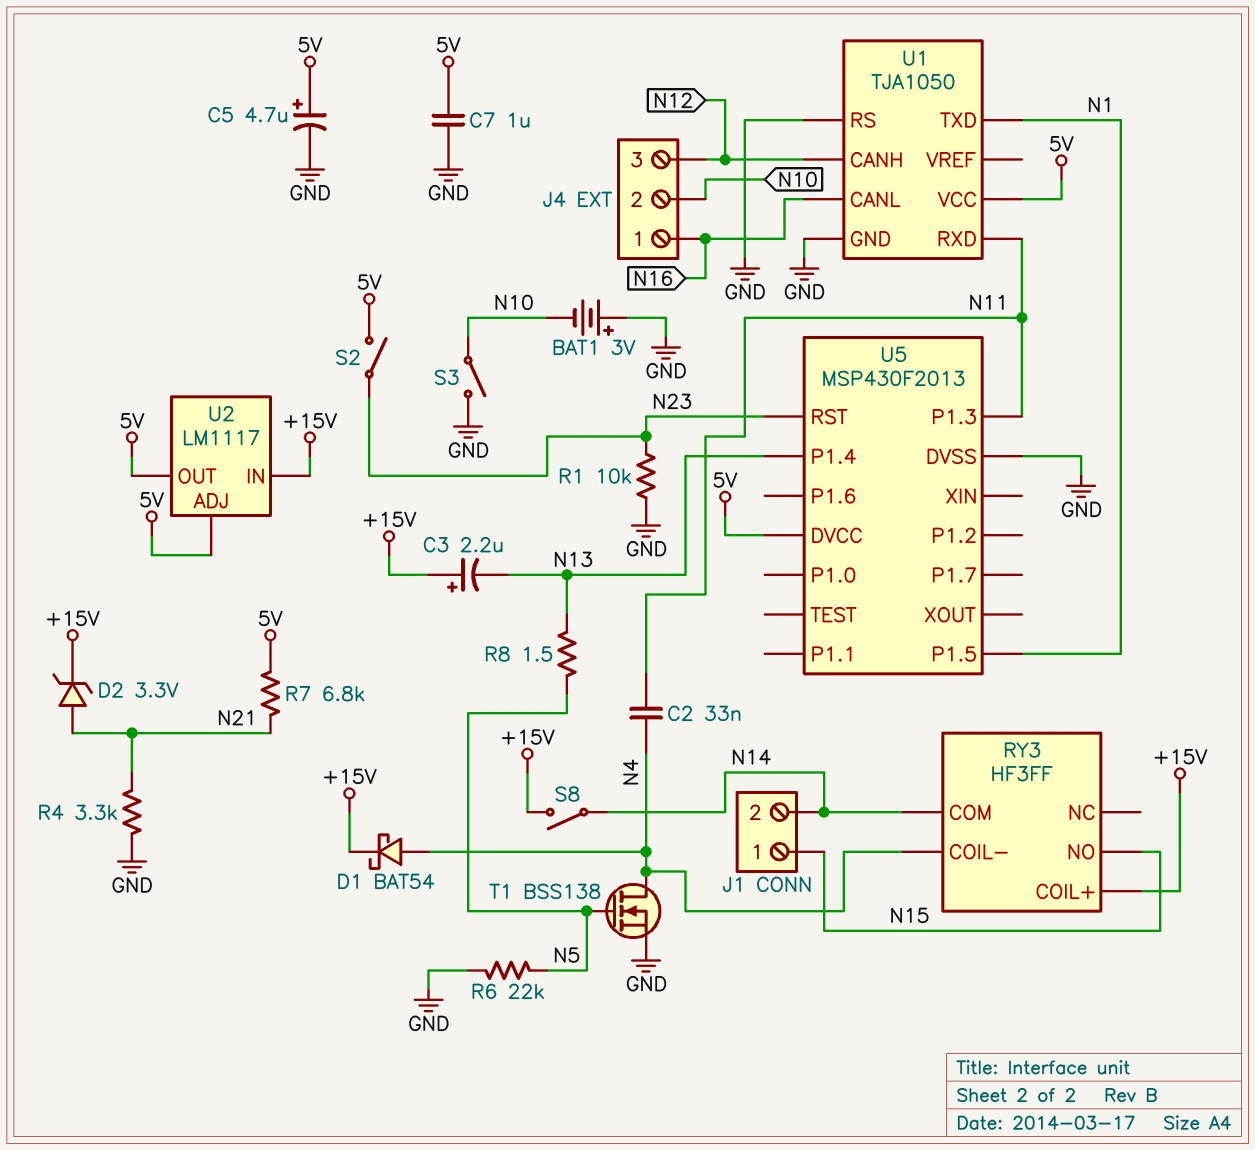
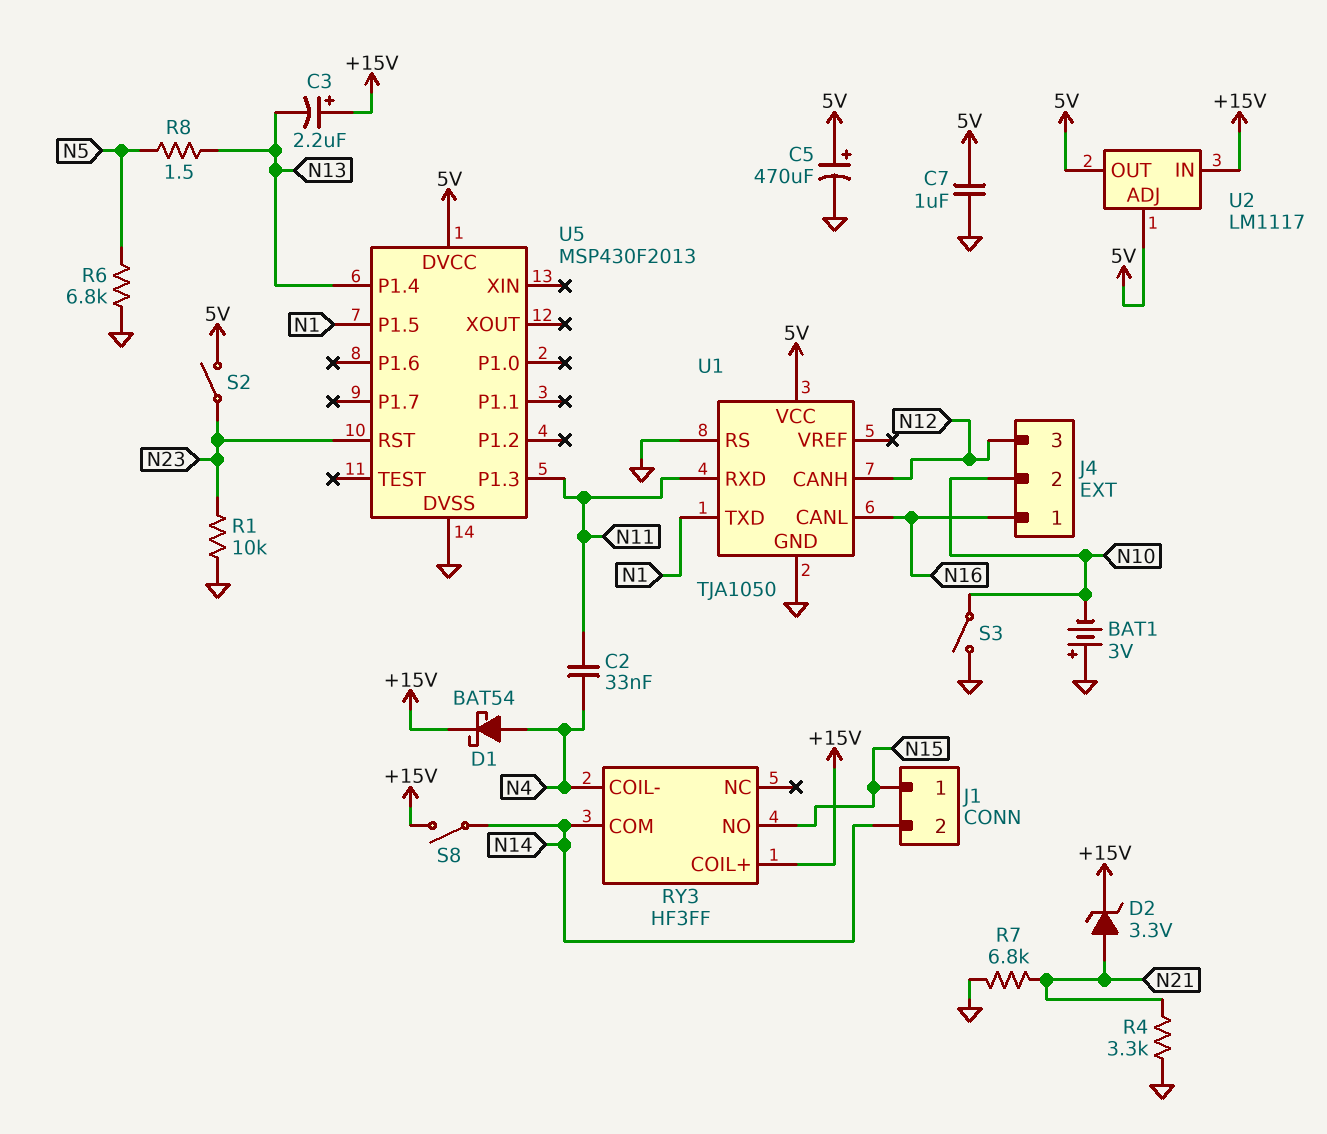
C5: 4.7uF (plus 5V, minus GND) -> 470uF (plus 5V, minus GND)
R6: 22k (GND, N5) -> 6.8k (GND, N5)
R7: 6.8k (5V, N21) -> 6.8k (GND, N21)
T1: NMOS BSS138 (G N5, D N4, S GND) -> none

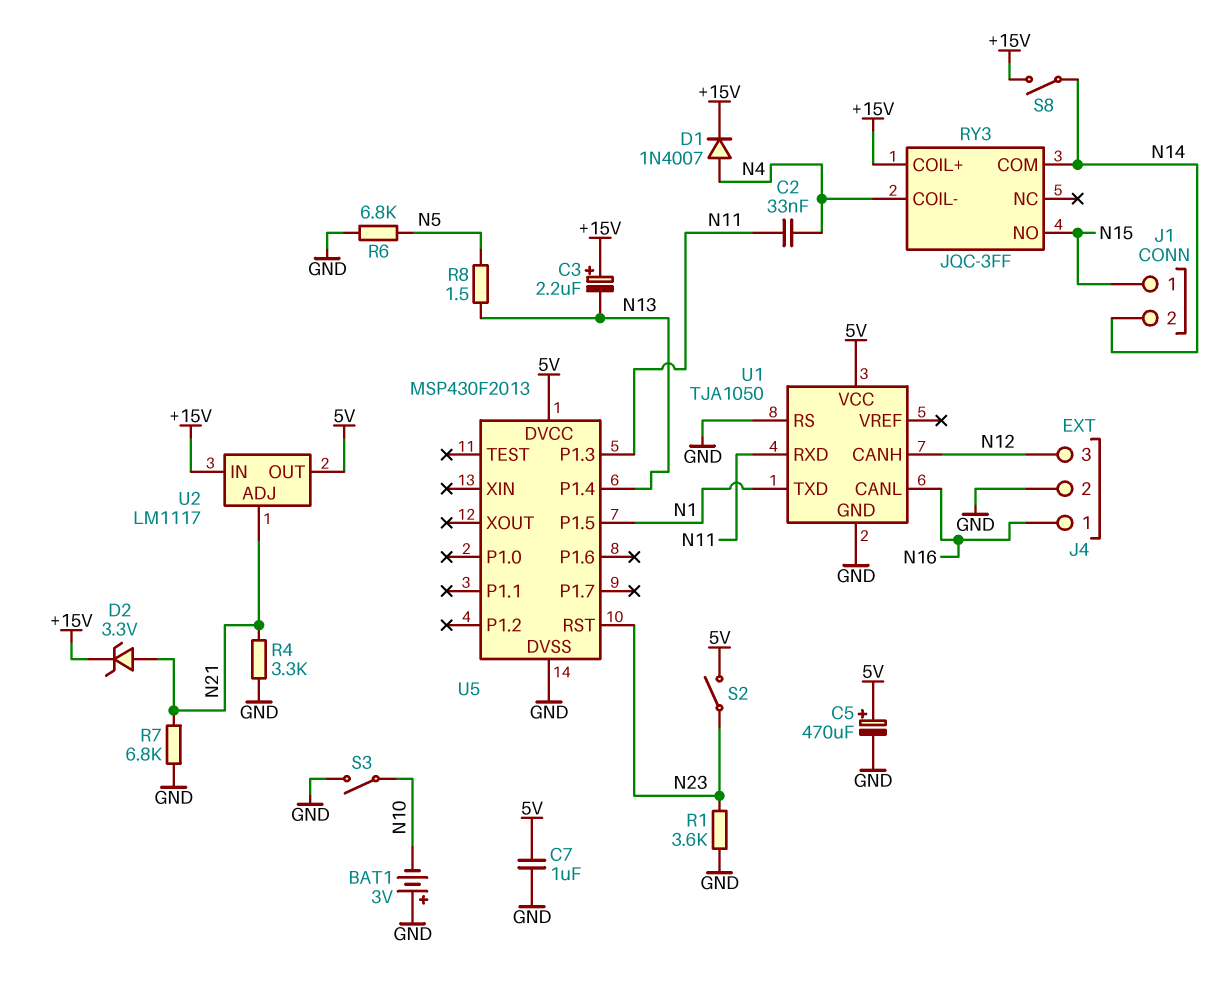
D1: schottky BAT54 (A N4, K +15V) -> diode 1N4007 (A N4, K +15V)
J4 pin 2: N10 -> GND
R1: 10k (GND, N23) -> 3.6k (GND, N23)
RY3: HF3FF -> JQC-3FF
U2 pin ADJ: 5V -> N21

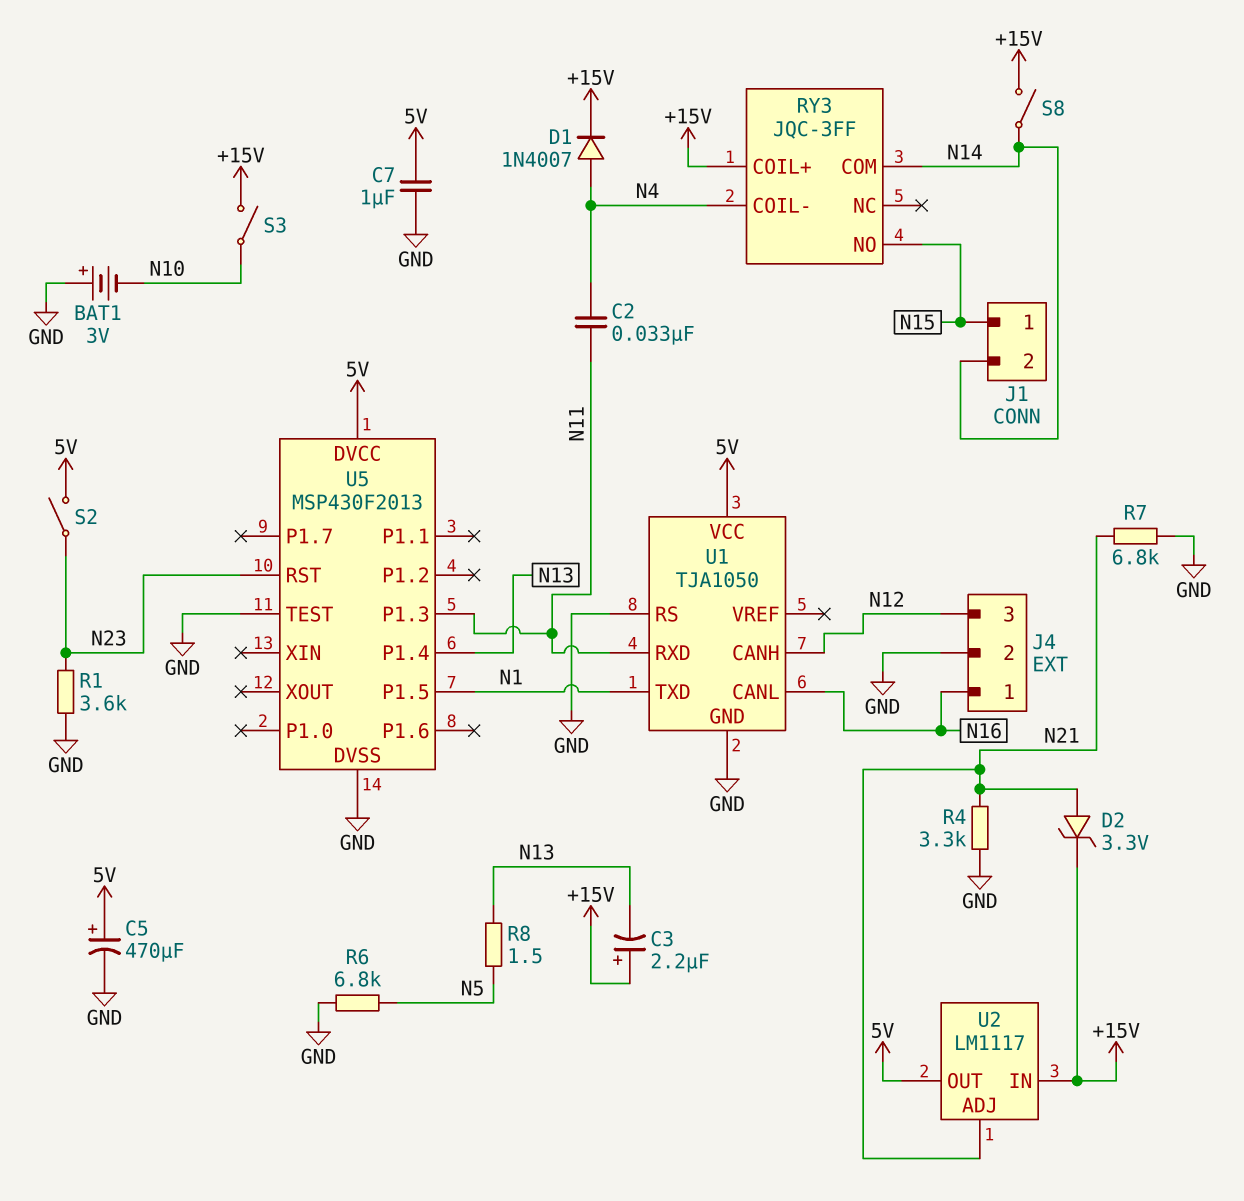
S3: switch (GND, N10) -> switch (+15V, N10)
U5 pin TEST: none -> GND

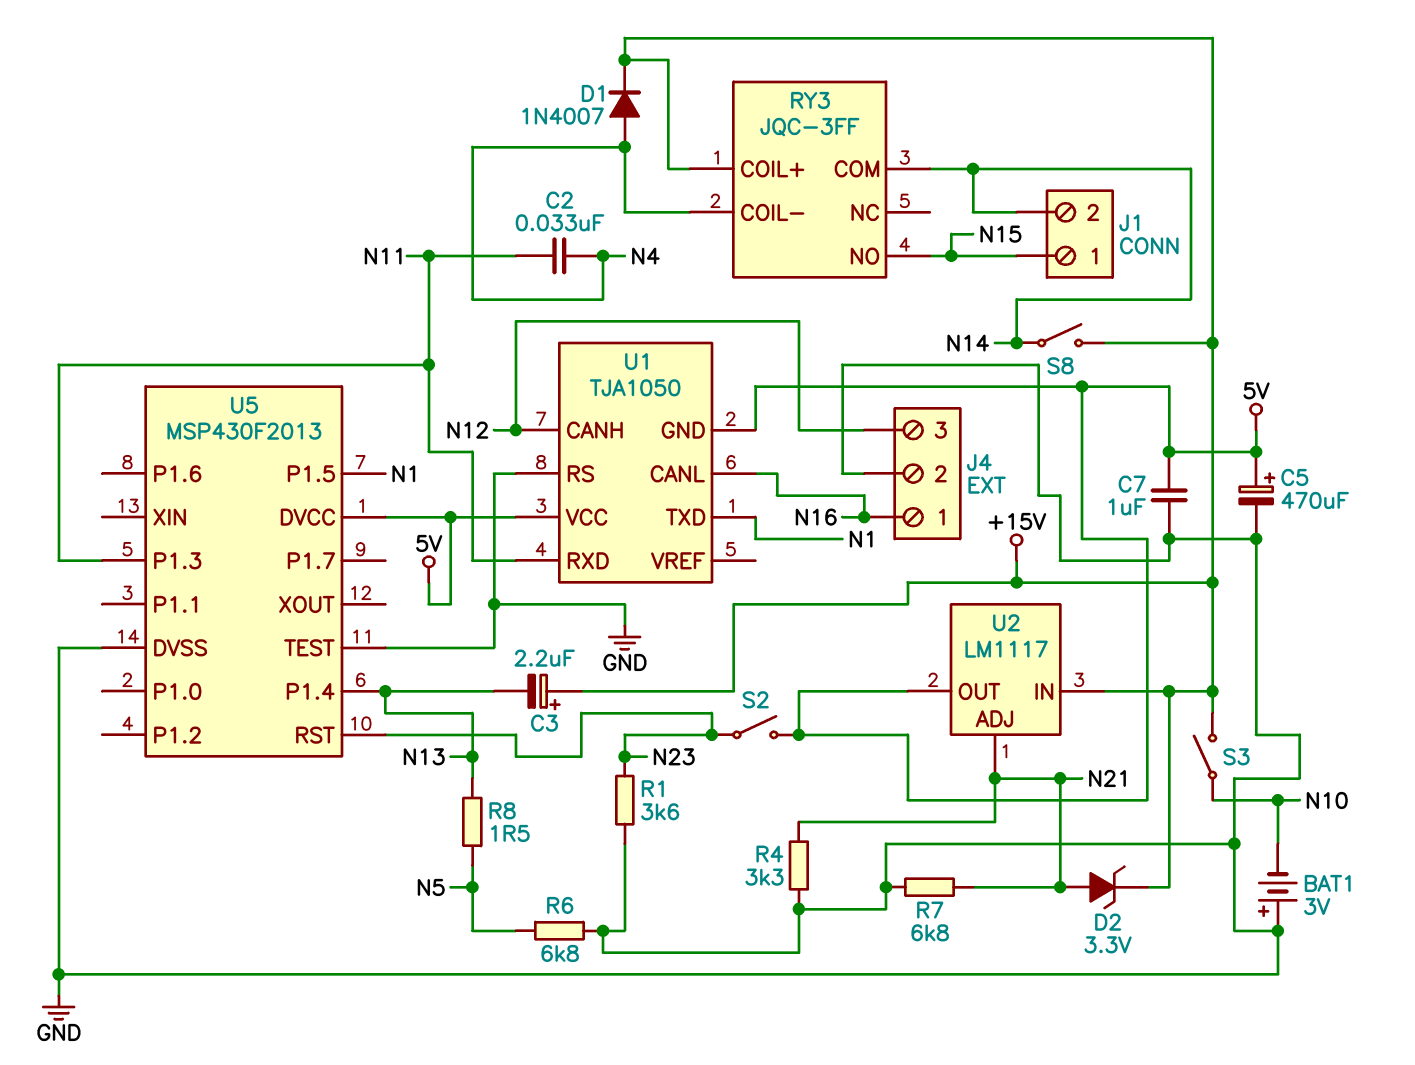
U1 pin GND: GND -> 5V

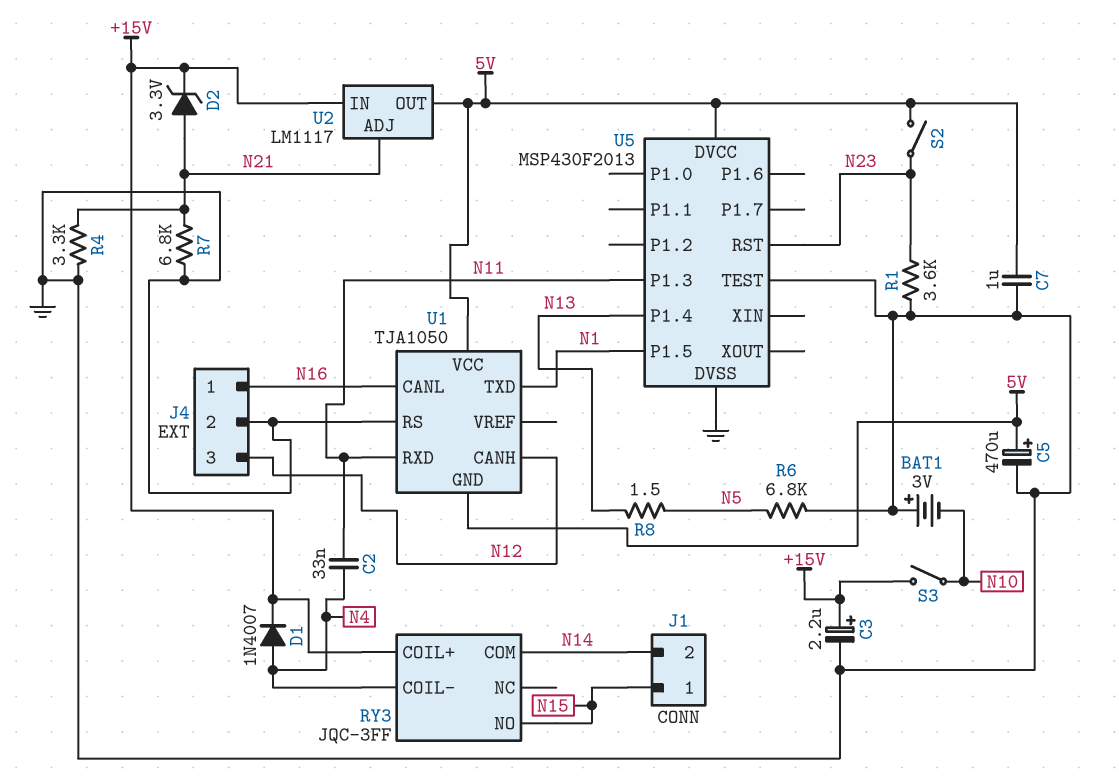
C3: 2.2uF (plus +15V, minus N13) -> 2.2uF (plus +15V, minus GND)
S8: switch (+15V, N14) -> none

